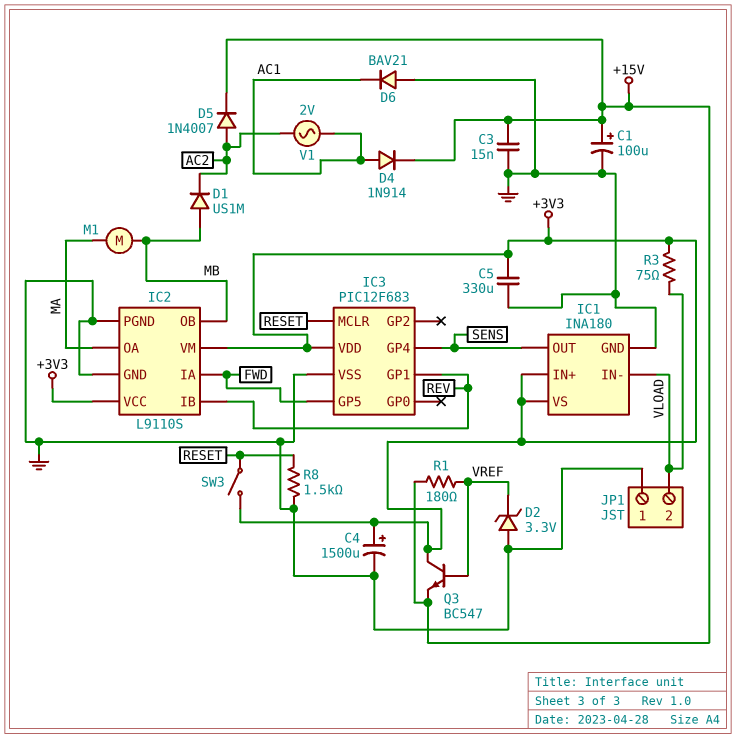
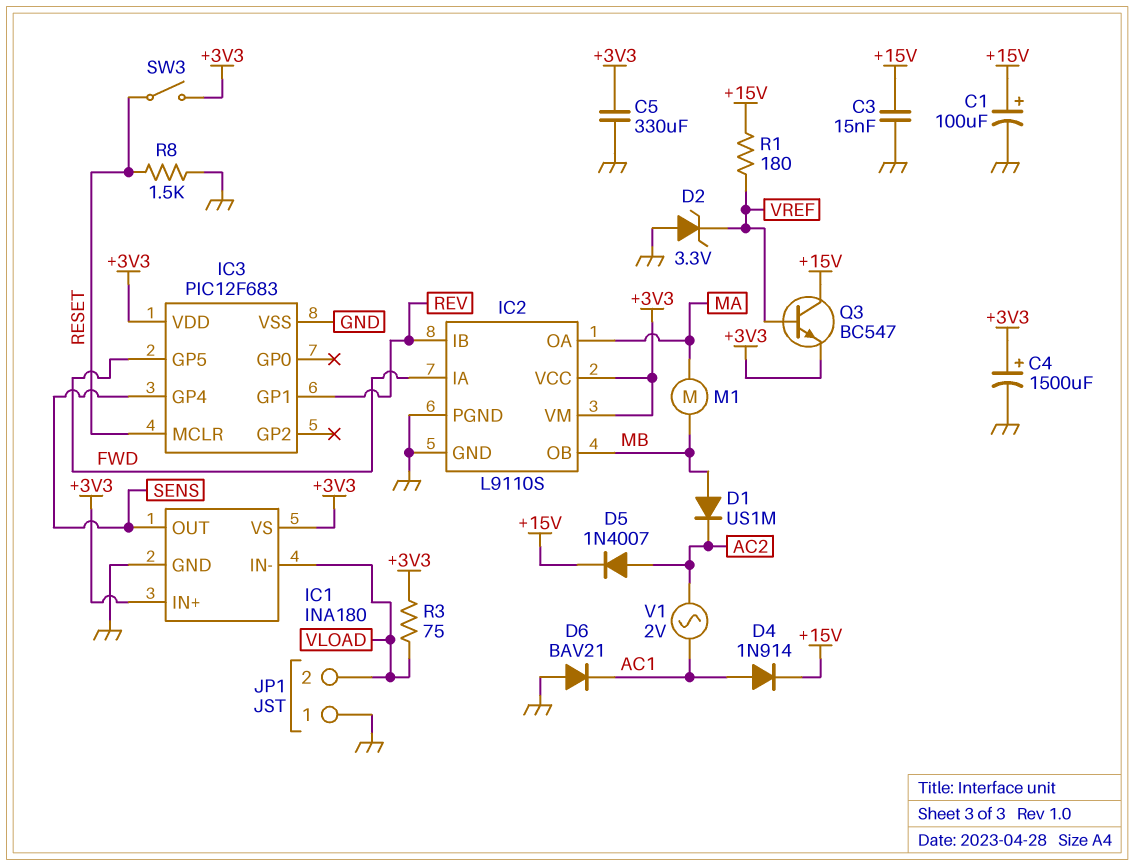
Q3: NPN BC547 (B VREF, C +3V3, E +15V) -> NPN BC547 (B VREF, C +15V, E +3V3)

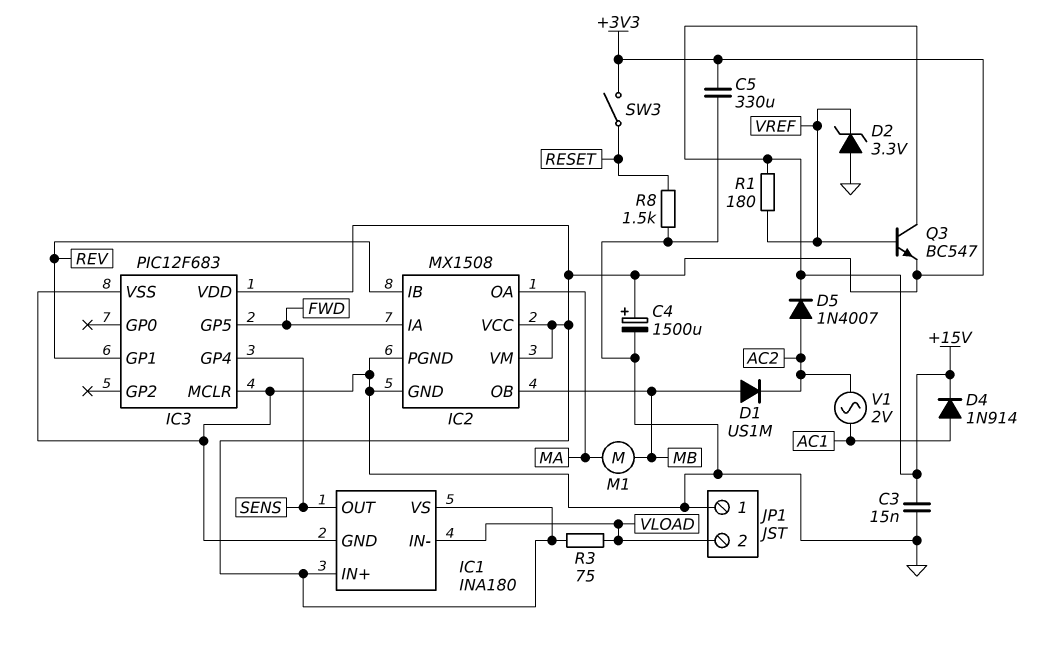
C1: 100uF (plus +15V, minus GND) -> none
D6: diode BAV21 (A GND, K AC1) -> none
IC2: L9110S -> MX1508
IC3 pin MCLR: RESET -> GND

